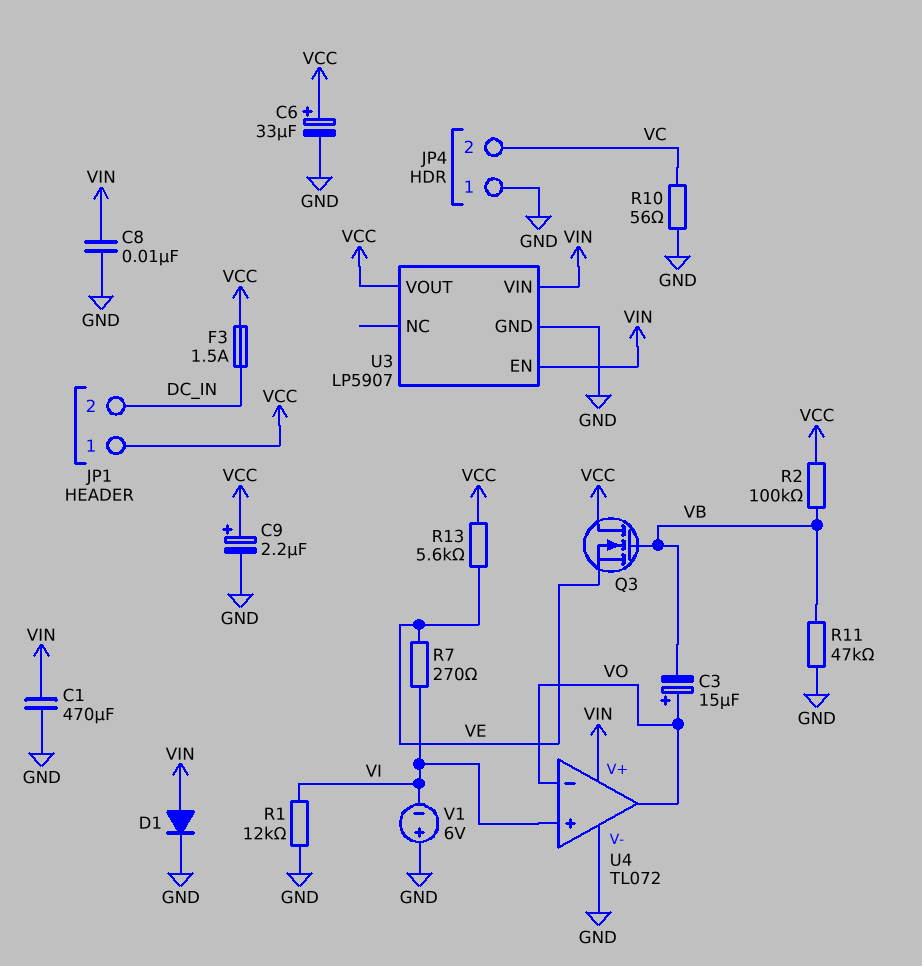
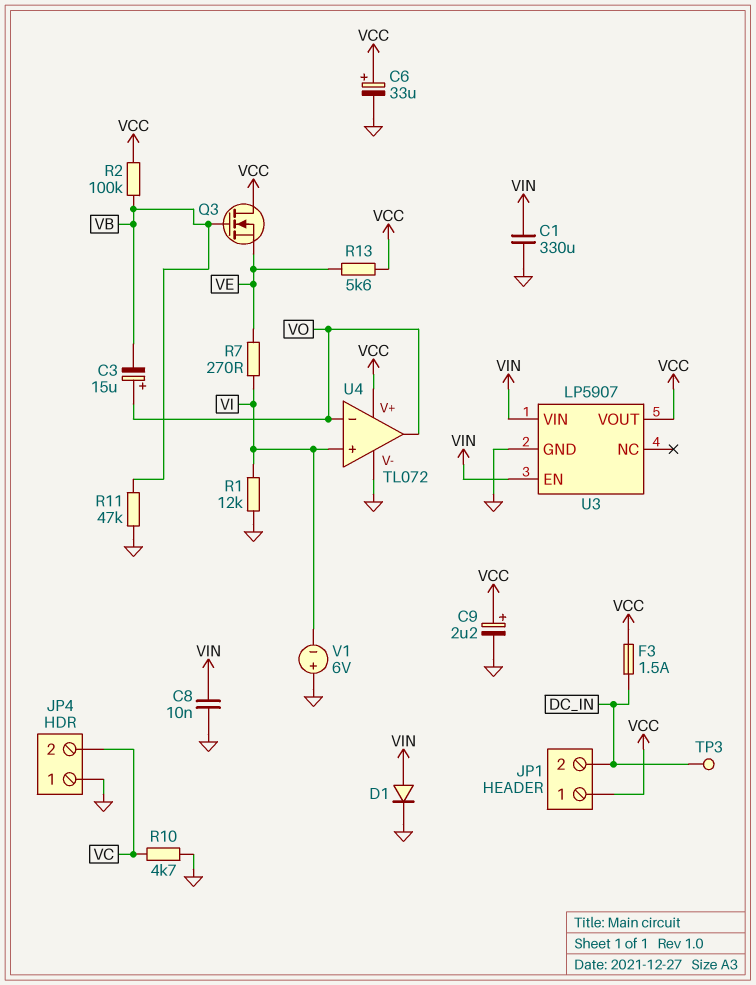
C1: 470uF (GND, VIN) -> 330uF (GND, VIN)
R10: 56 (GND, VC) -> 4.7k (GND, VC)
TP3: none -> test point (DC_IN)
U4 pin V+: VIN -> VCC

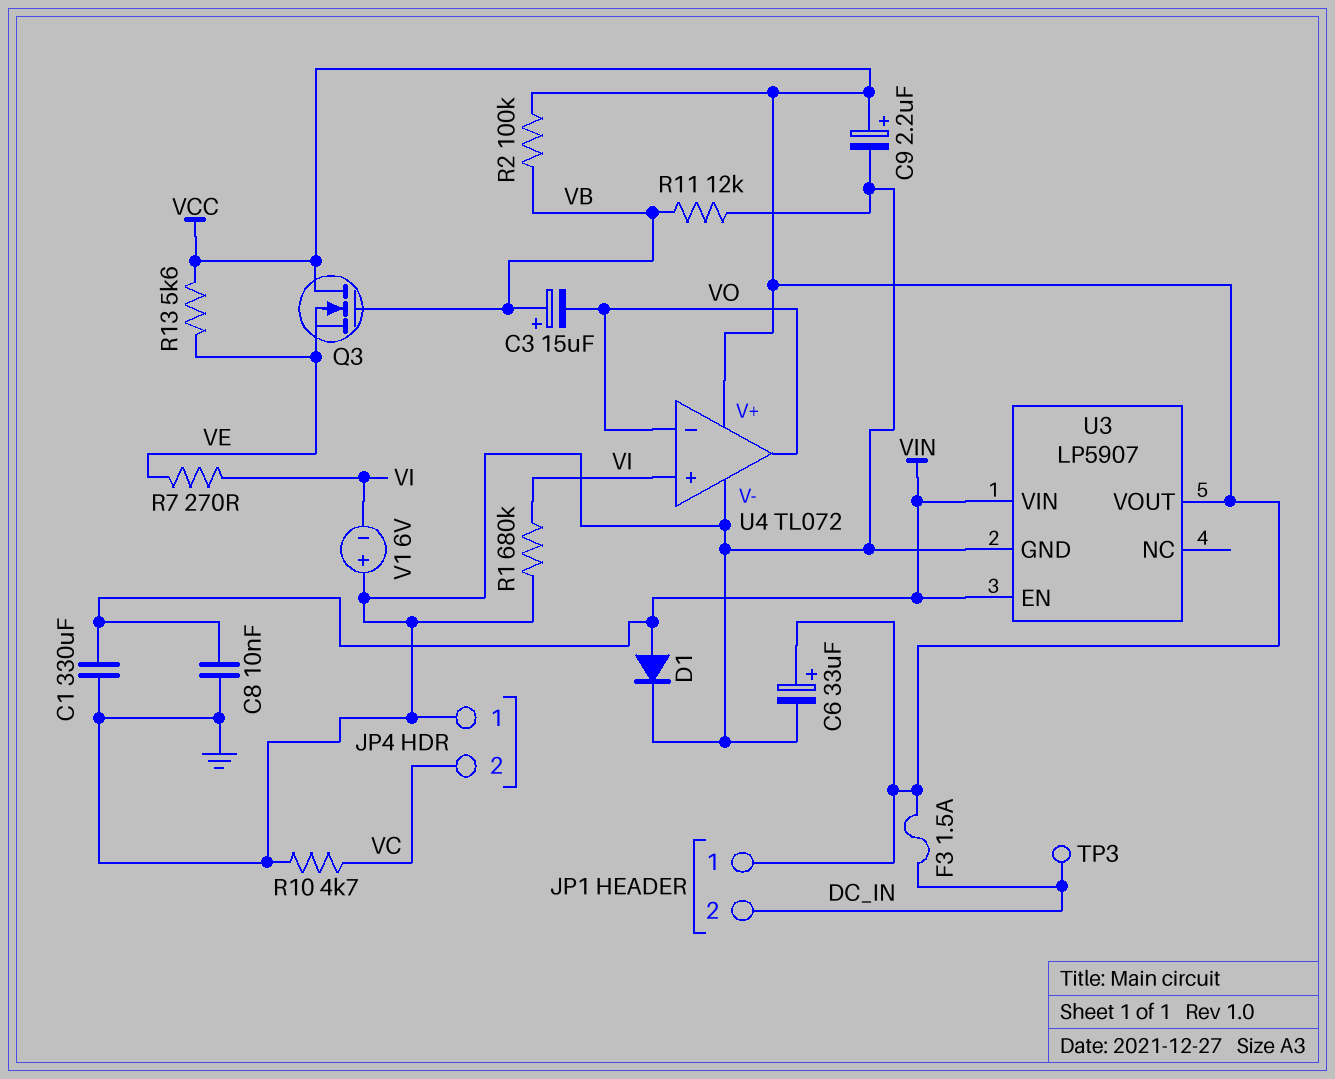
C3: 15uF (plus VO, minus VB) -> 15uF (plus VB, minus VO)
R1: 12k (GND, VI) -> 680k (GND, VI)
R11: 47k (GND, VB) -> 12k (GND, VB)

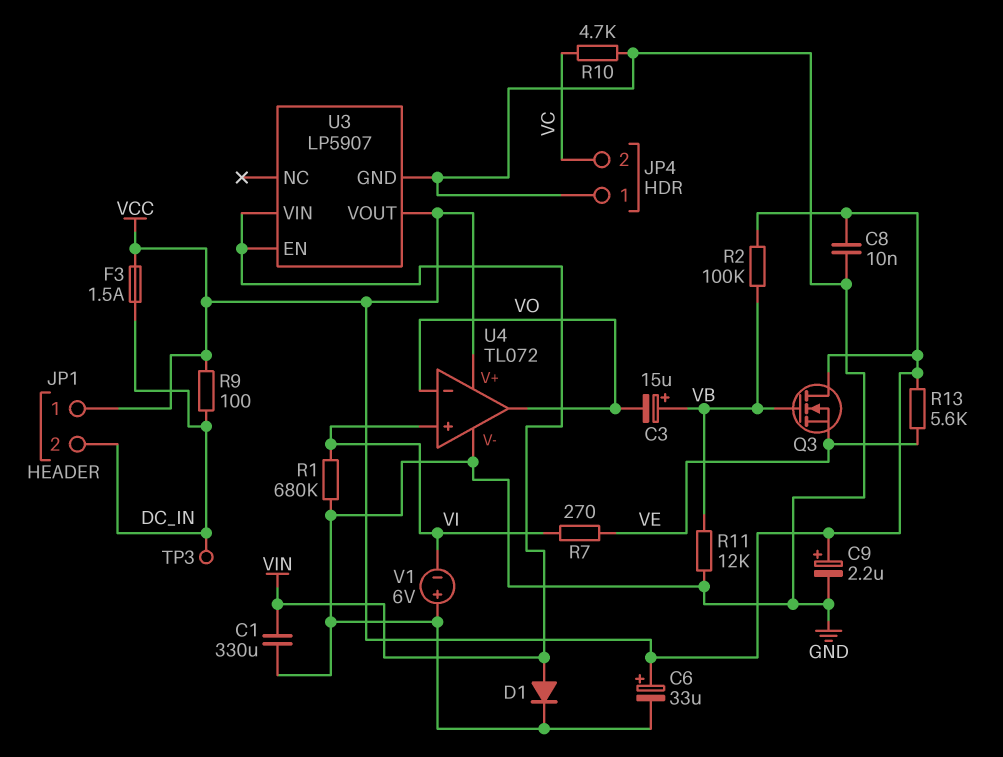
C8: 10nF (GND, VIN) -> 10nF (GND, VCC)
R9: none -> 100 (DC_IN, VCC)

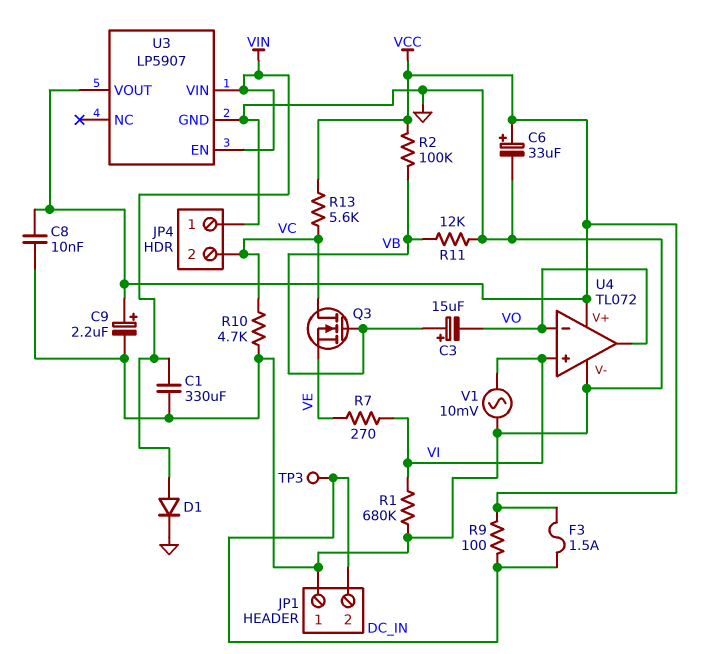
JP1 pin 1: VCC -> GND
Q3: NMOS (G VB, D VCC, S VE) -> NMOS (G VB, D VC, S VE)
R13: 5.6k (VCC, VE) -> 5.6k (VC, VCC)
V1: 6V (plus GND, minus VI) -> AC 10mV (GND, VI)

